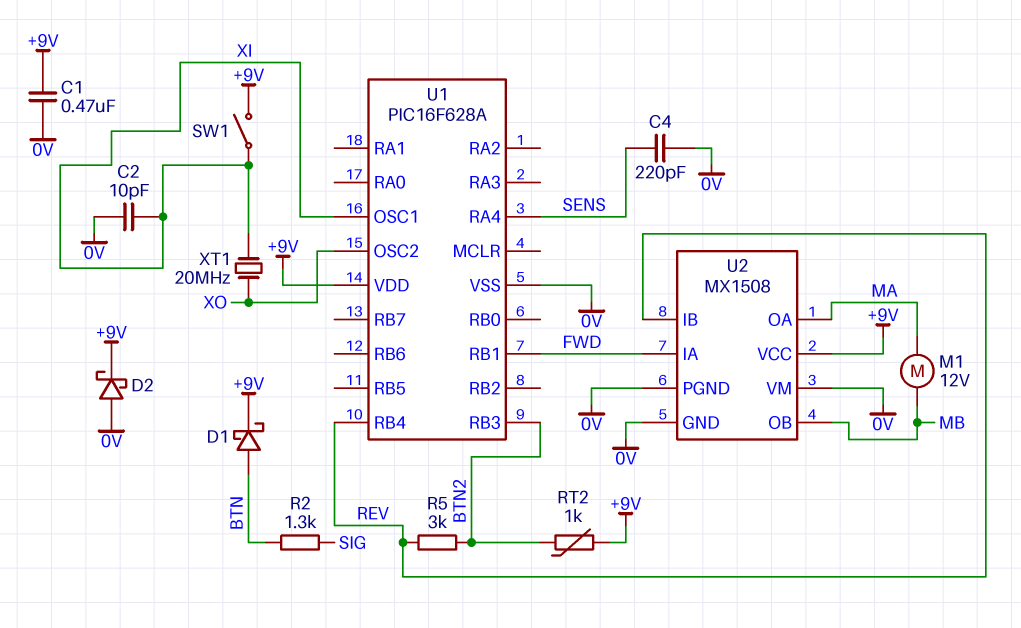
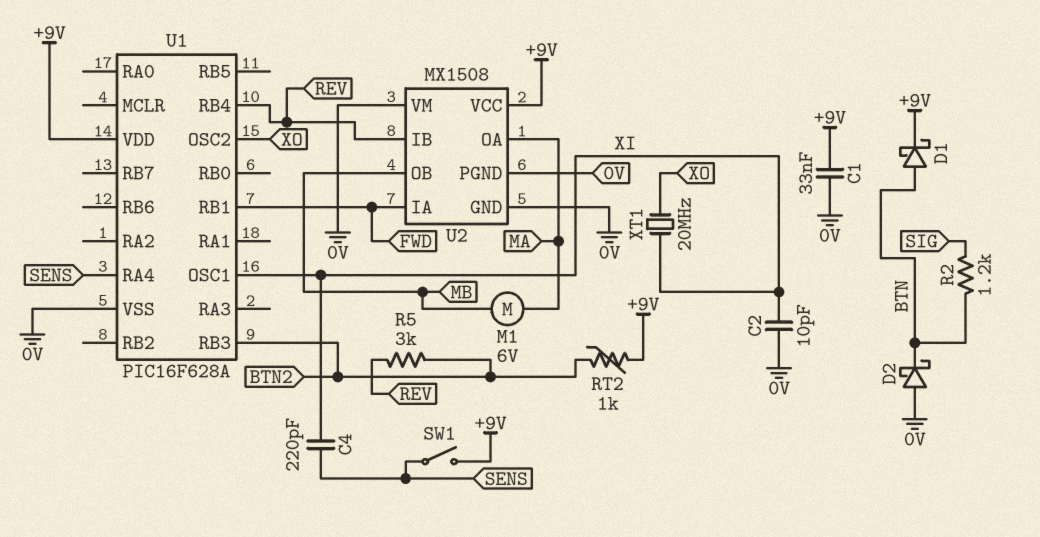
C1: 470nF (+9V, 0V) -> 33nF (+9V, 0V)
C4: 220pF (0V, SENS) -> 220pF (SENS, XI)
D2: schottky (A 0V, K +9V) -> schottky (A 0V, K BTN)
M1: motor 12V (MA, MB) -> motor 6V (MA, MB)
R2: 1.3k (BTN, SIG) -> 1.2k (BTN, SIG)
SW1: switch (+9V, XI) -> switch (+9V, SENS)

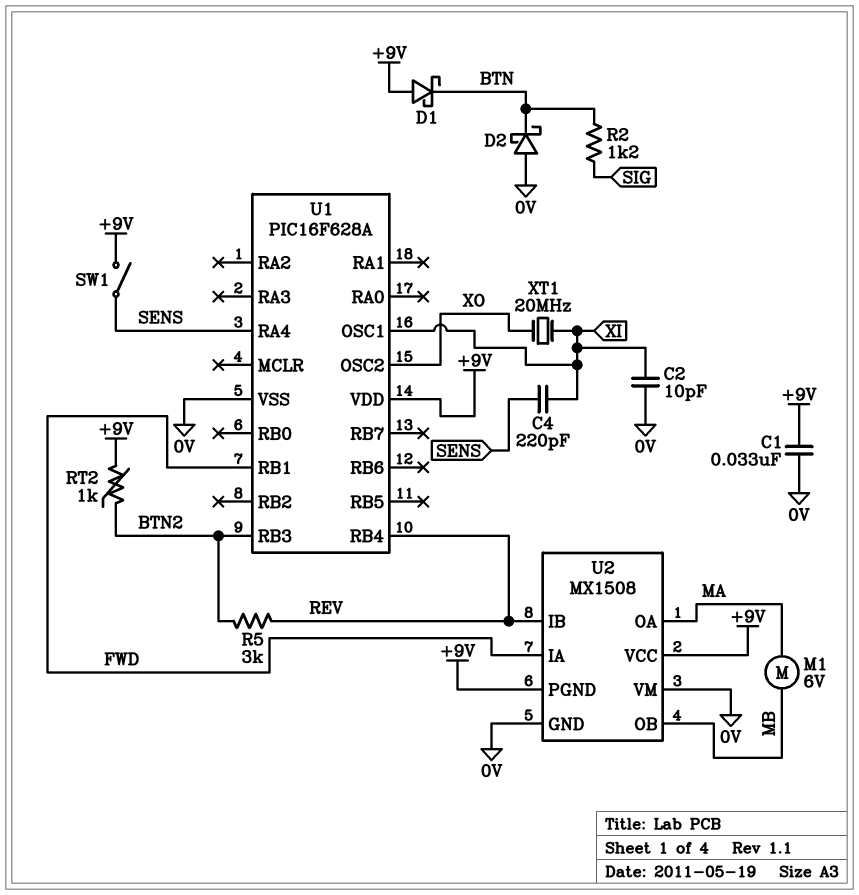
D1: schottky (A BTN, K +9V) -> schottky (A +9V, K BTN)
U2 pin PGND: 0V -> +9V

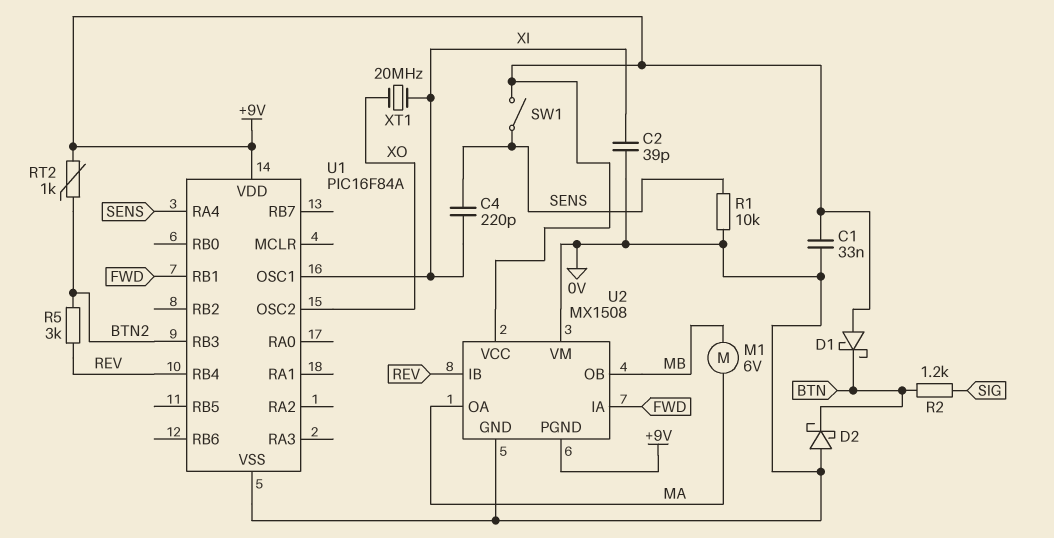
C2: 10pF (0V, XI) -> 39pF (0V, XI)
R1: none -> 10k (0V, SENS)
U1: PIC16F628A -> PIC16F84A

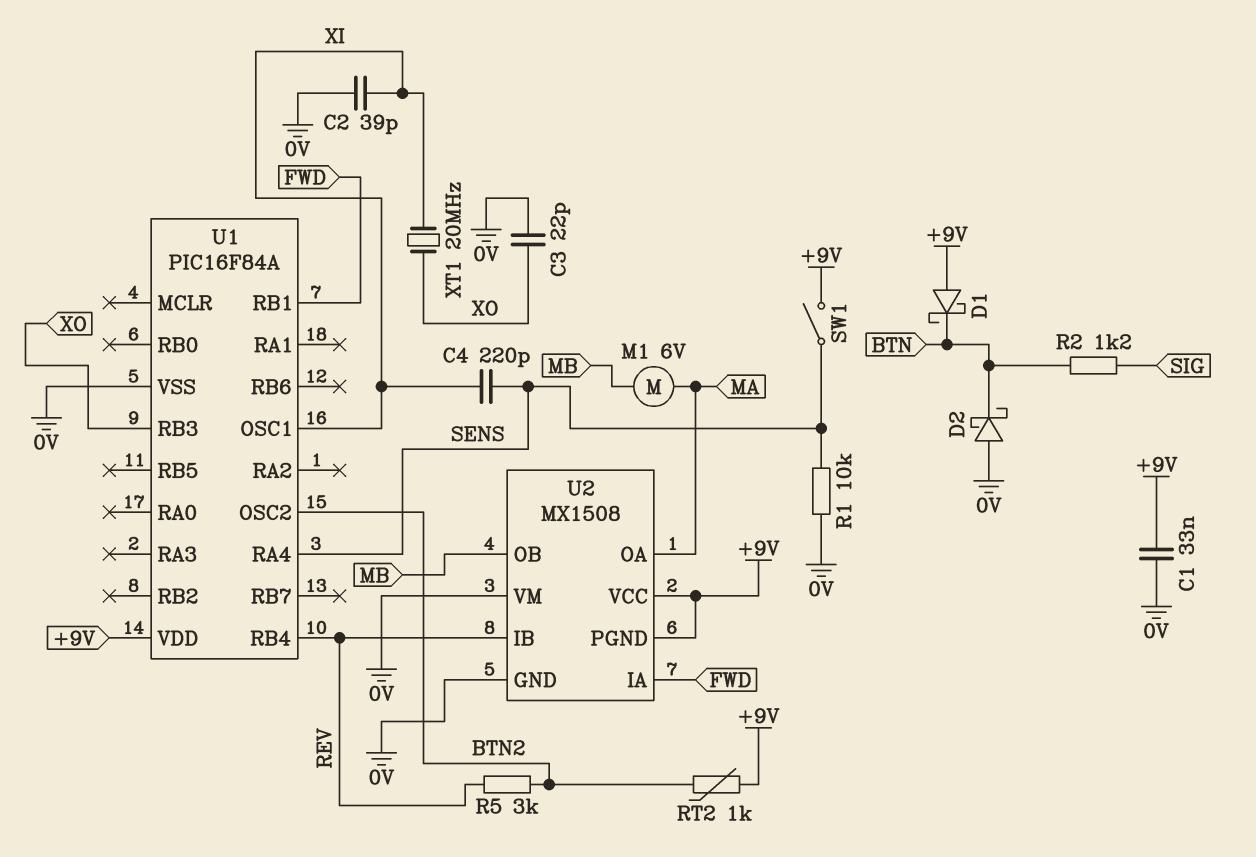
C3: none -> 22pF (0V, XO)
U1 pin OSC2: XO -> BTN2
U1 pin RB3: BTN2 -> XO

